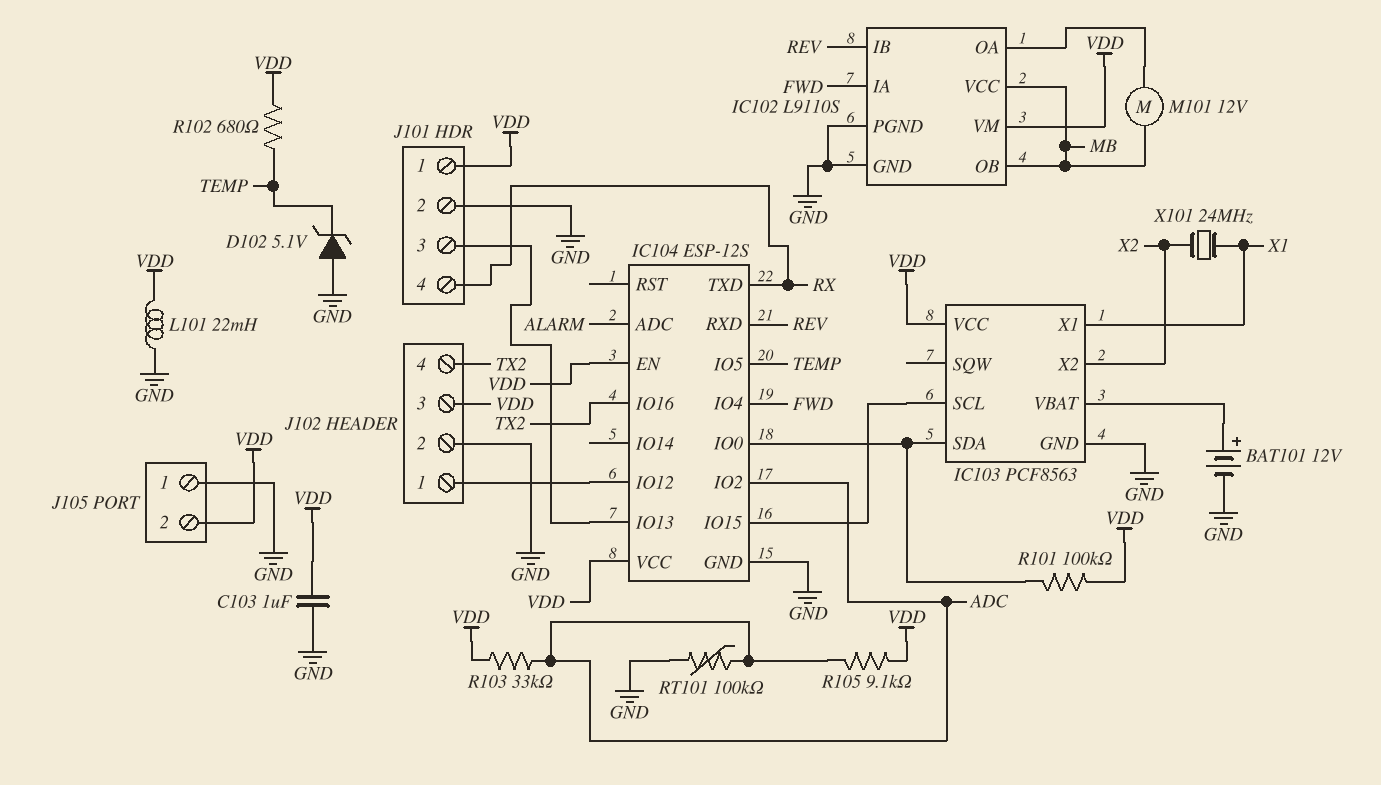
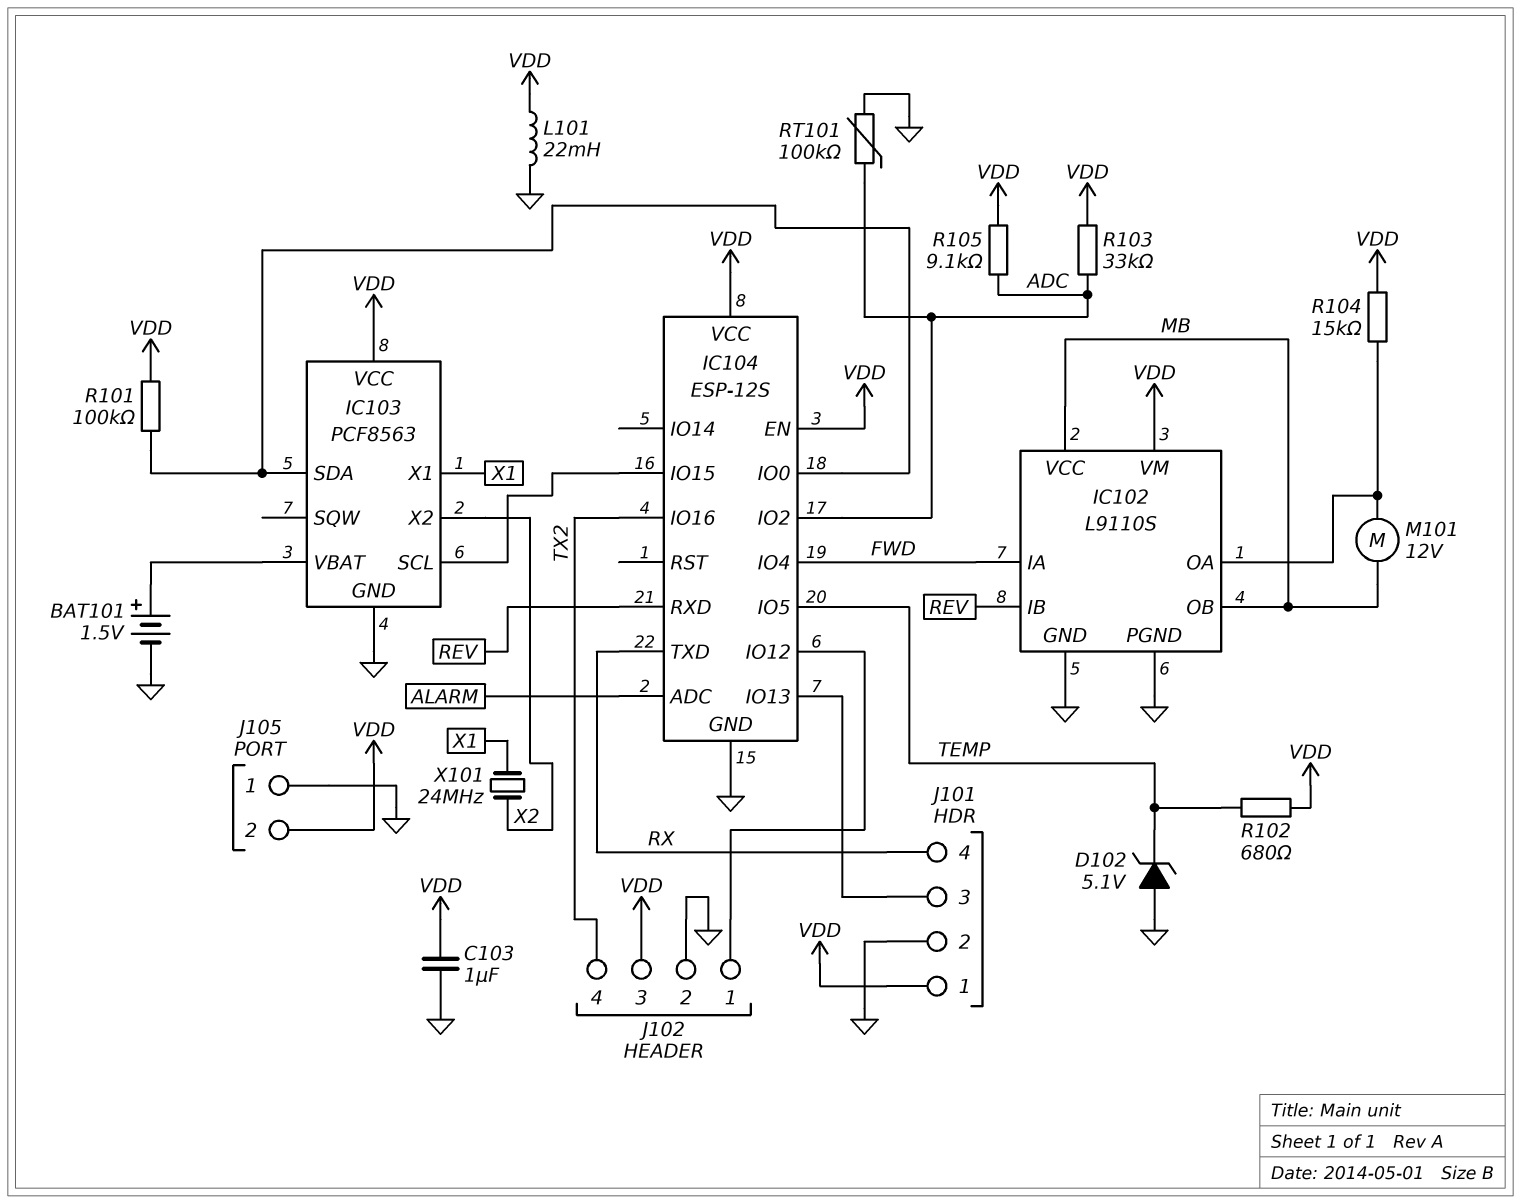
BAT101: 12V (plus IC103/VBAT, minus GND) -> 1.5V (plus IC103/VBAT, minus GND)
R104: none -> 15k (IC102/OA, VDD)

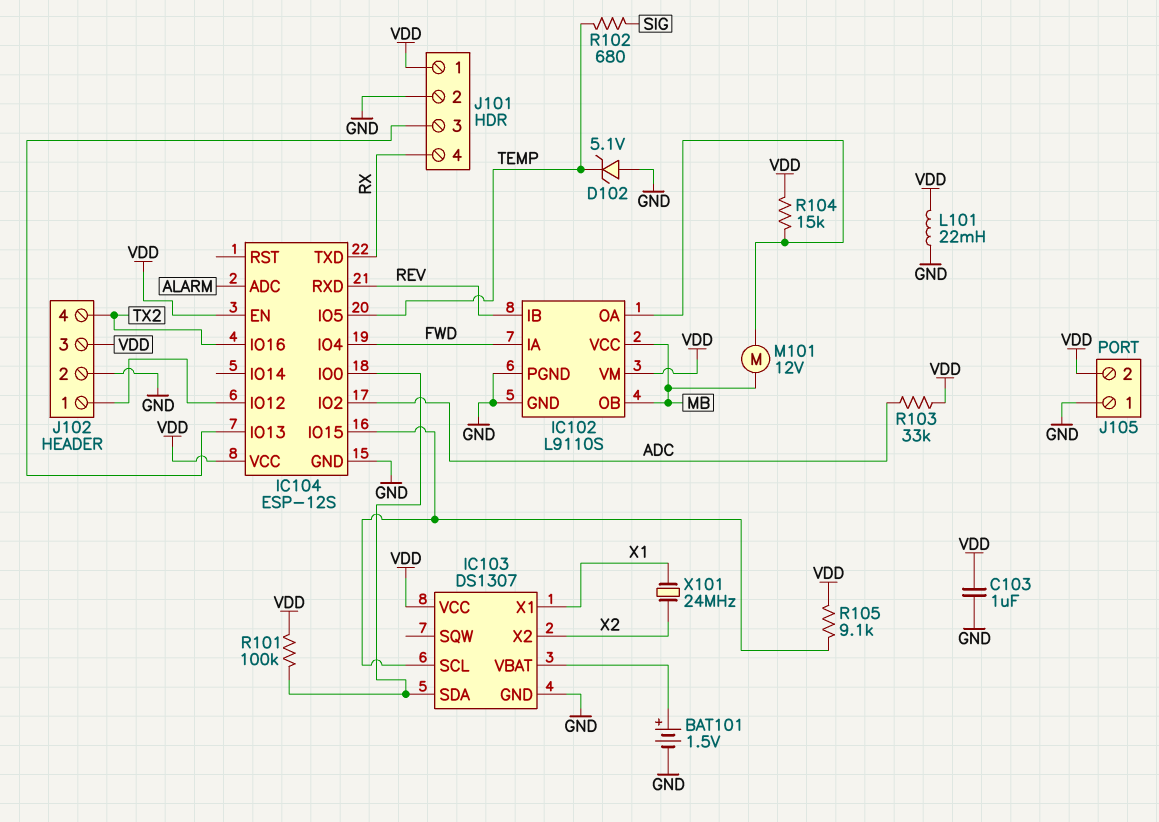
IC103: PCF8563 -> DS1307
R102: 680 (TEMP, VDD) -> 680 (SIG, TEMP)
R105: 9.1k (ADC, VDD) -> 9.1k (IC103/SCL, VDD)
RT101: 100k (ADC, GND) -> none

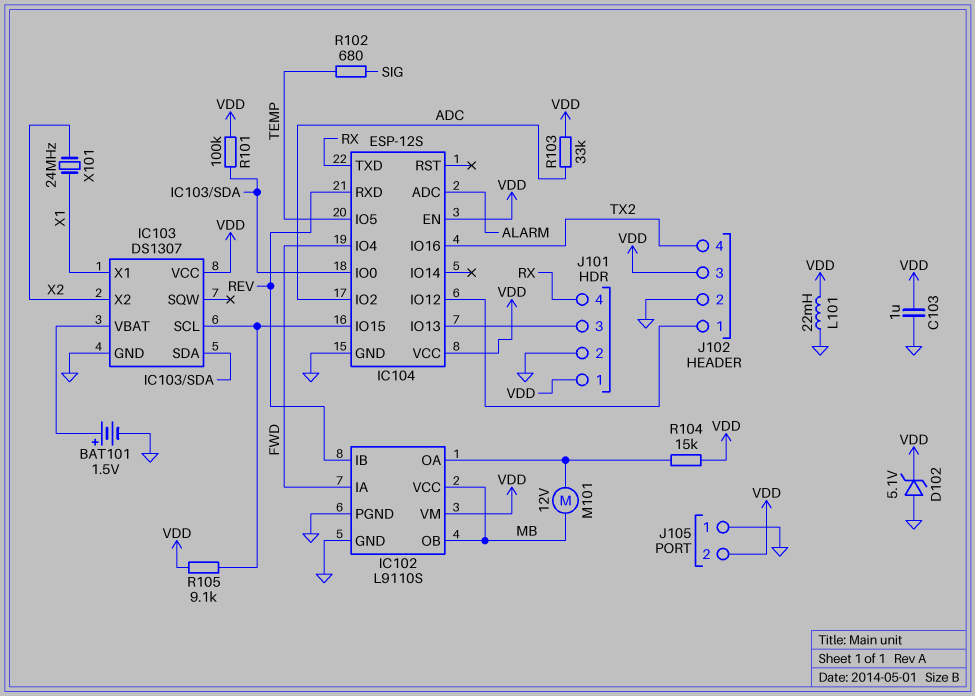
D102: zener 5.1V (A GND, K TEMP) -> zener 5.1V (A GND, K VDD)

